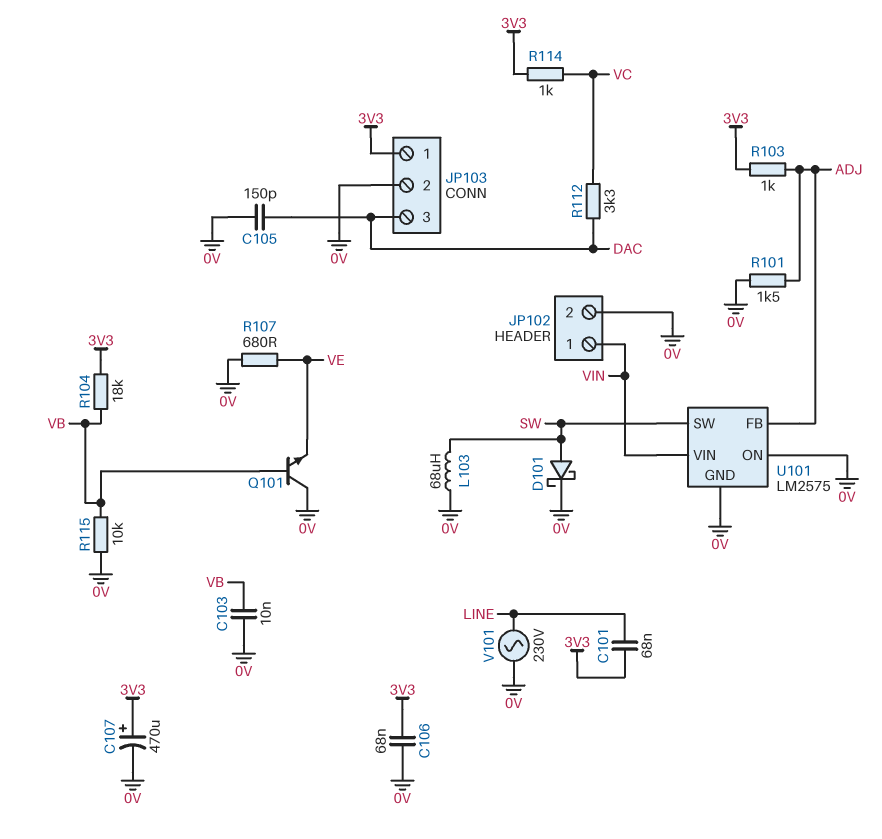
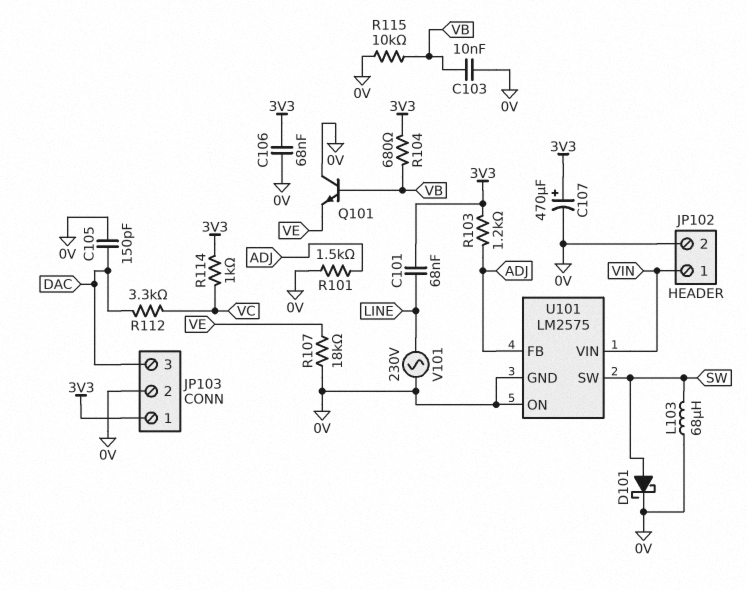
R103: 1k (3V3, ADJ) -> 1.2k (3V3, ADJ)
R104: 18k (3V3, VB) -> 680 (3V3, VB)
R107: 680 (0V, VE) -> 18k (0V, VE)

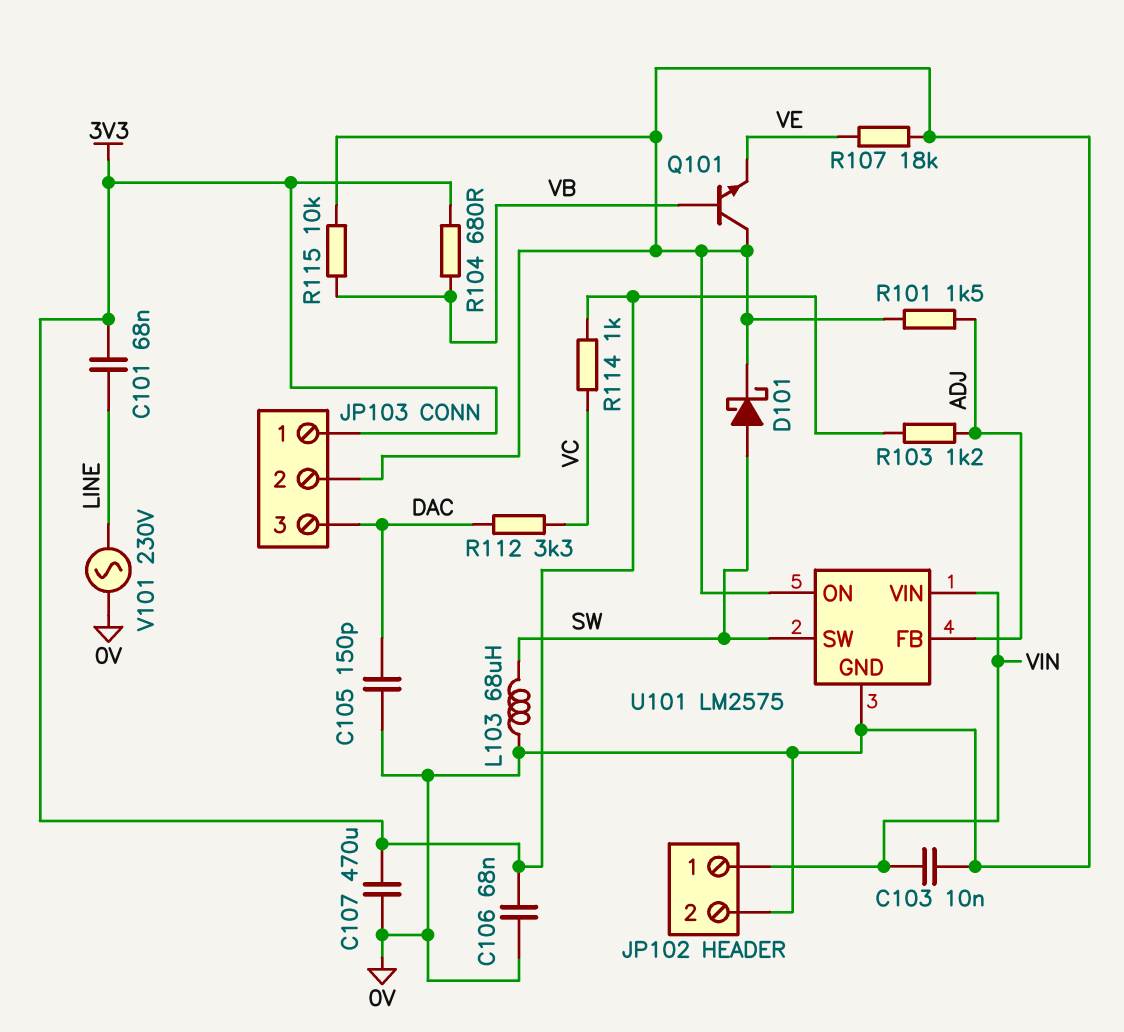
C103: 10nF (0V, VB) -> 10nF (0V, VIN)
C107: 470uF (plus 3V3, minus 0V) -> 470uF (0V, 3V3)

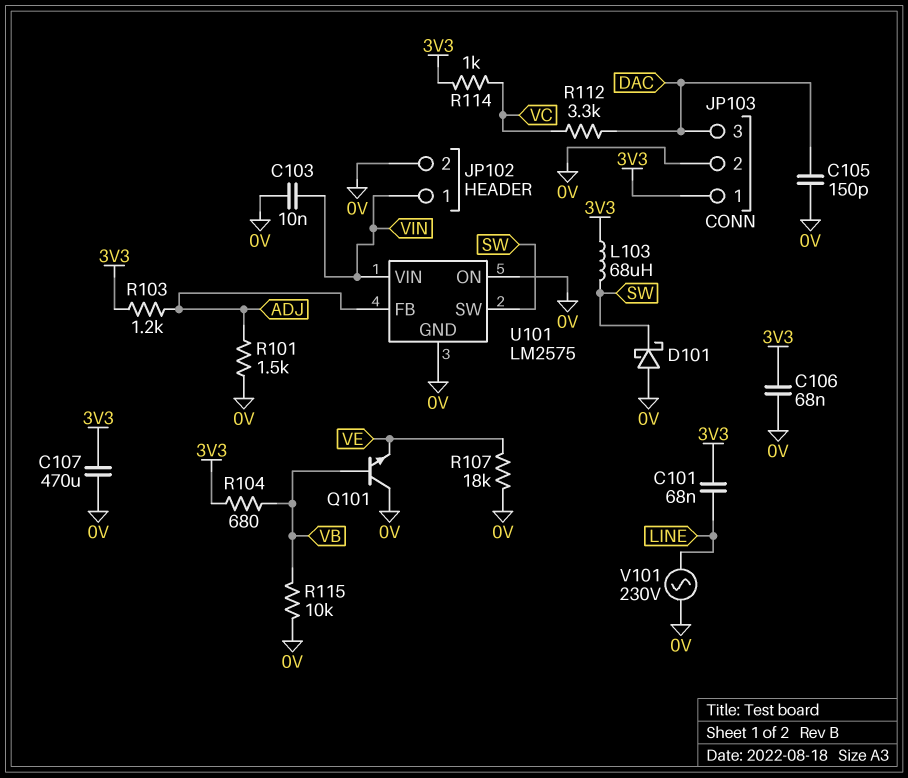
D101: schottky (A SW, K 0V) -> schottky (A 0V, K SW)
L103: 68uH (0V, SW) -> 68uH (3V3, SW)

